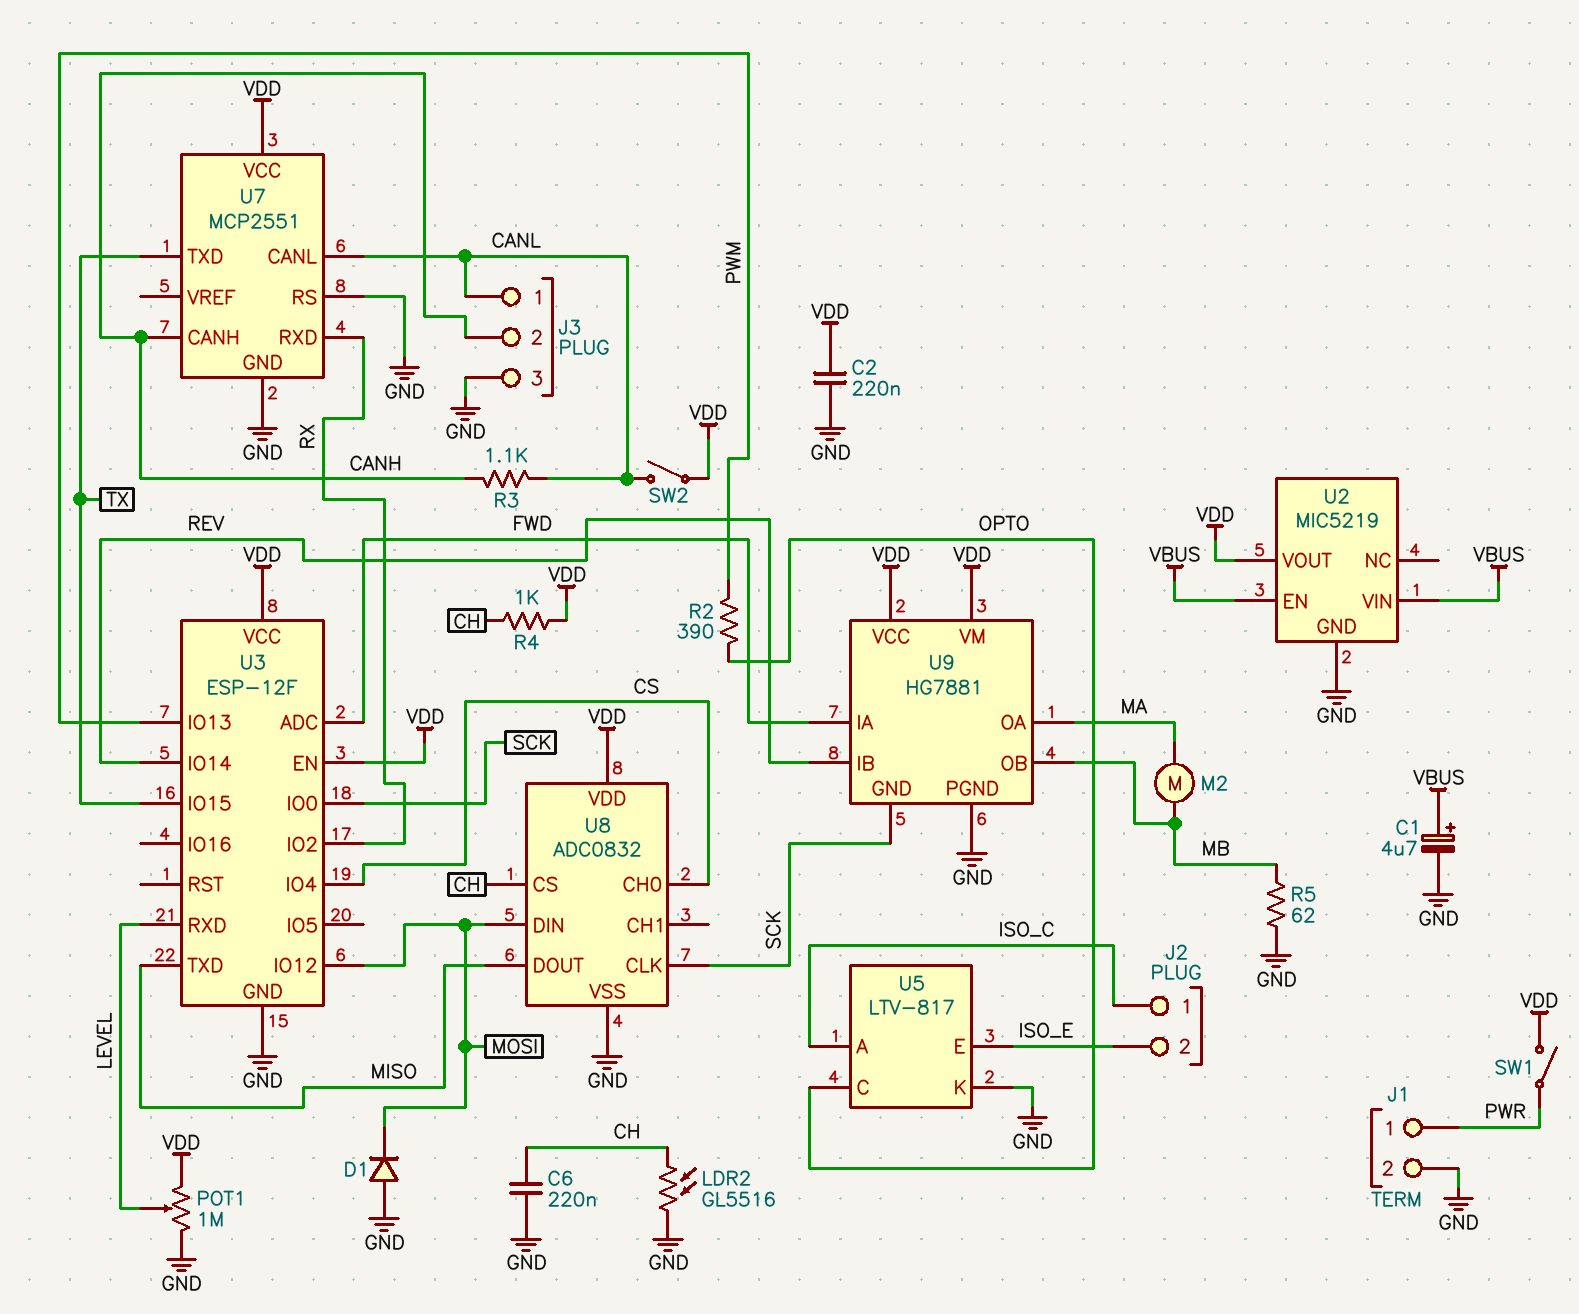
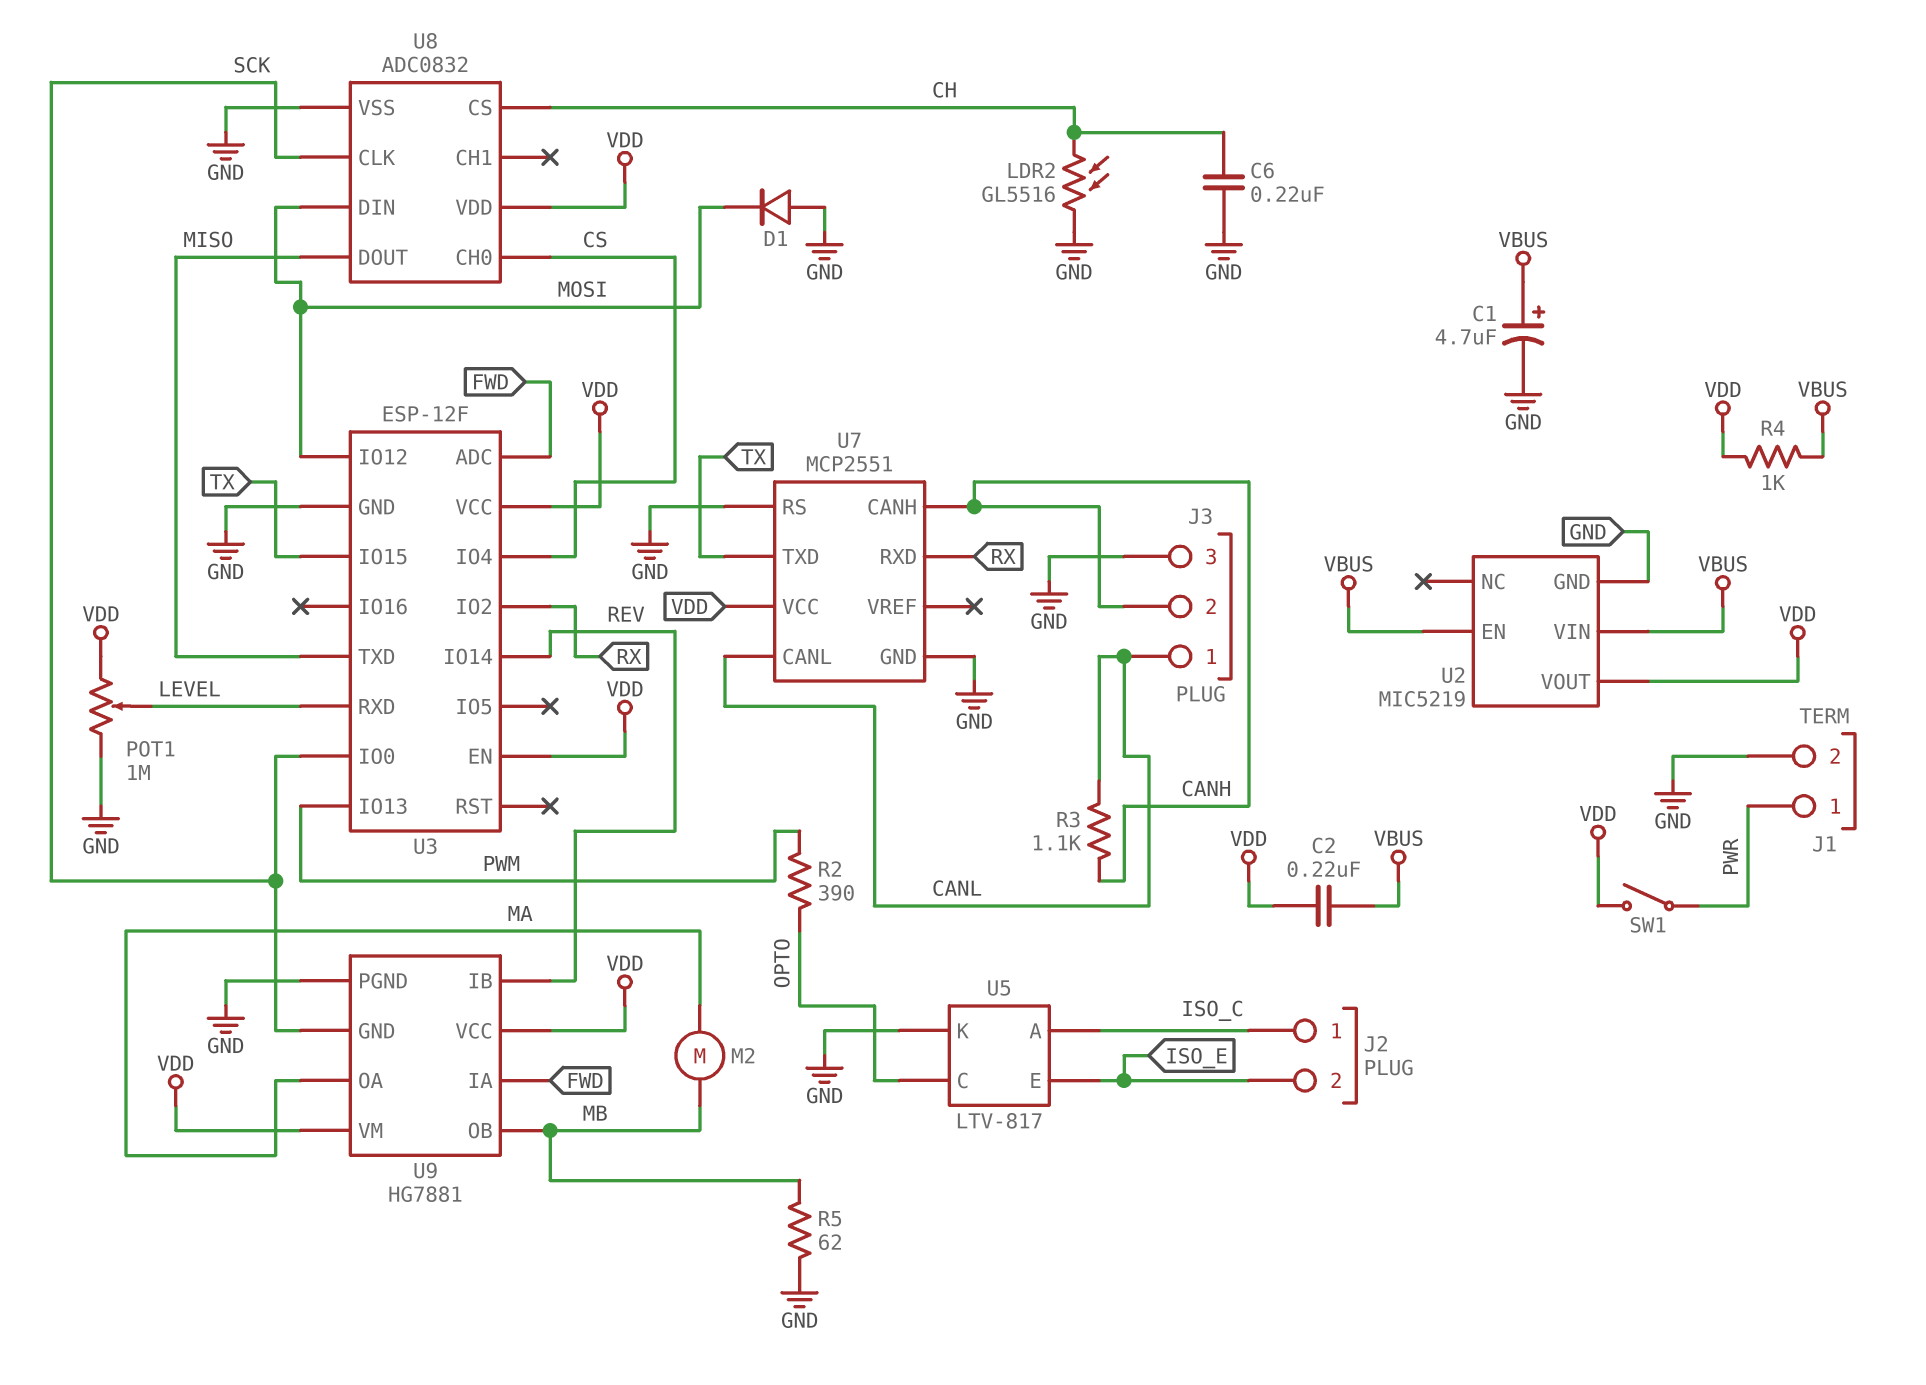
C2: 220nF (GND, VDD) -> 220nF (VBUS, VDD)
R4: 1k (CH, VDD) -> 1k (VBUS, VDD)
SW2: switch (CANL, VDD) -> none

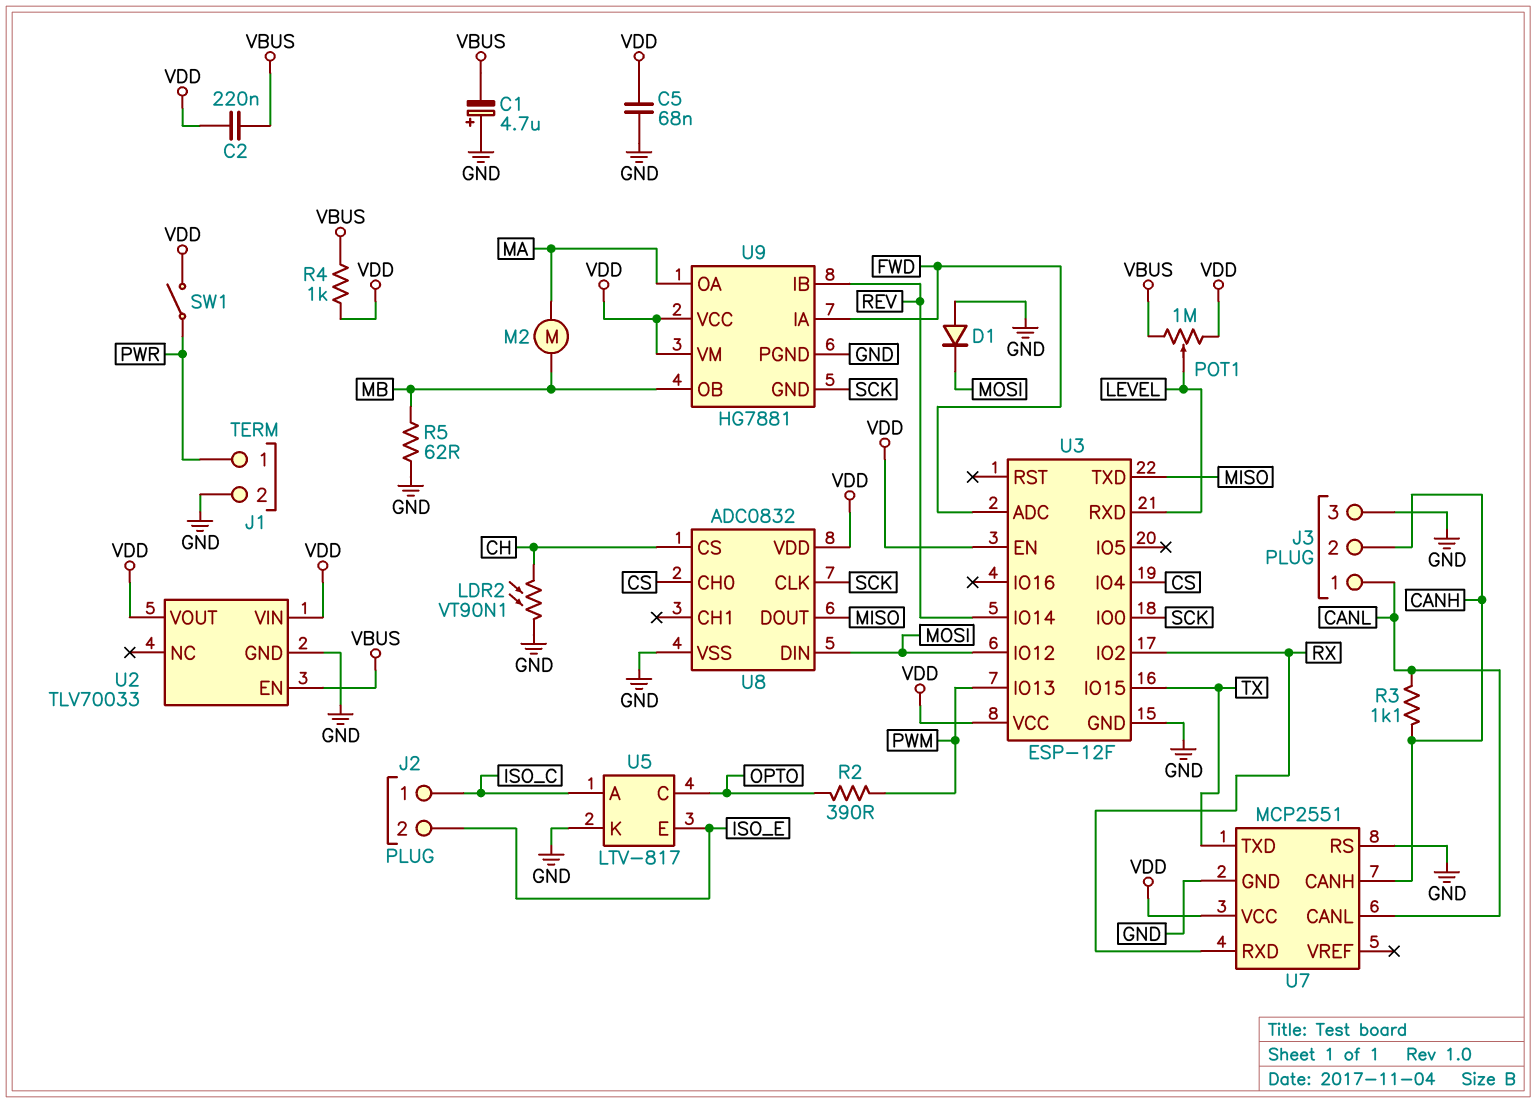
C1: 4.7uF (plus VBUS, minus GND) -> 4.7uF (plus GND, minus VBUS)
C5: none -> 68nF (GND, VDD)
C6: 220nF (CH, GND) -> none
LDR2: GL5516 (CH, GND) -> VT90N1 (CH, GND)
POT1: 1M (GND, VDD, wiper LEVEL) -> 1M (VBUS, VDD, wiper LEVEL)
U2: MIC5219 -> TLV70033
U2 pin VIN: VBUS -> VDD

